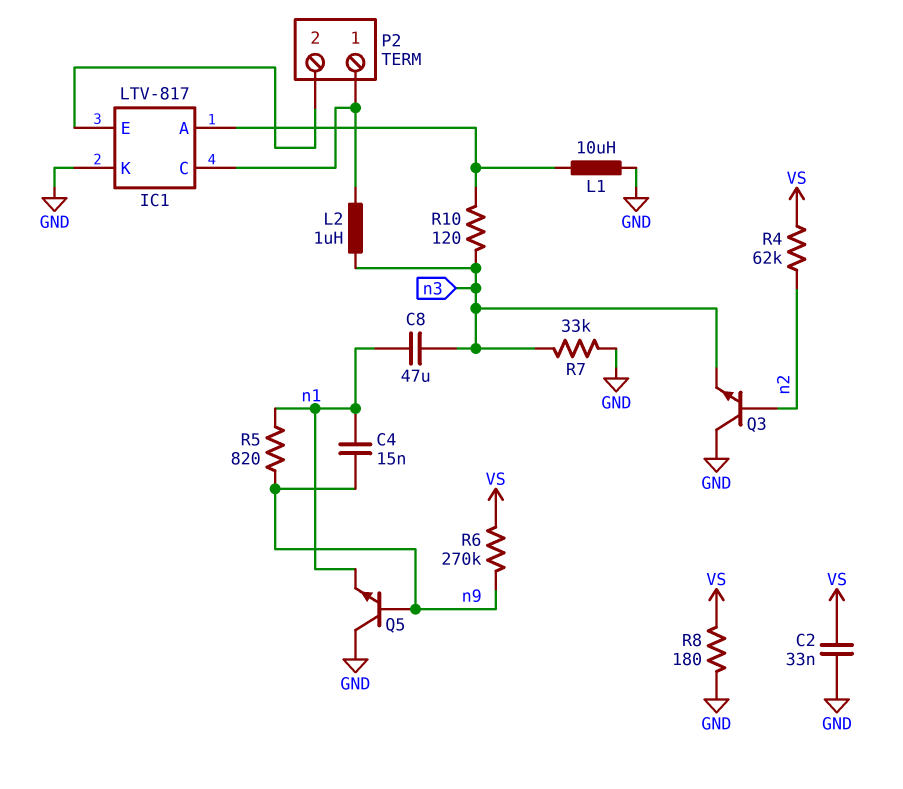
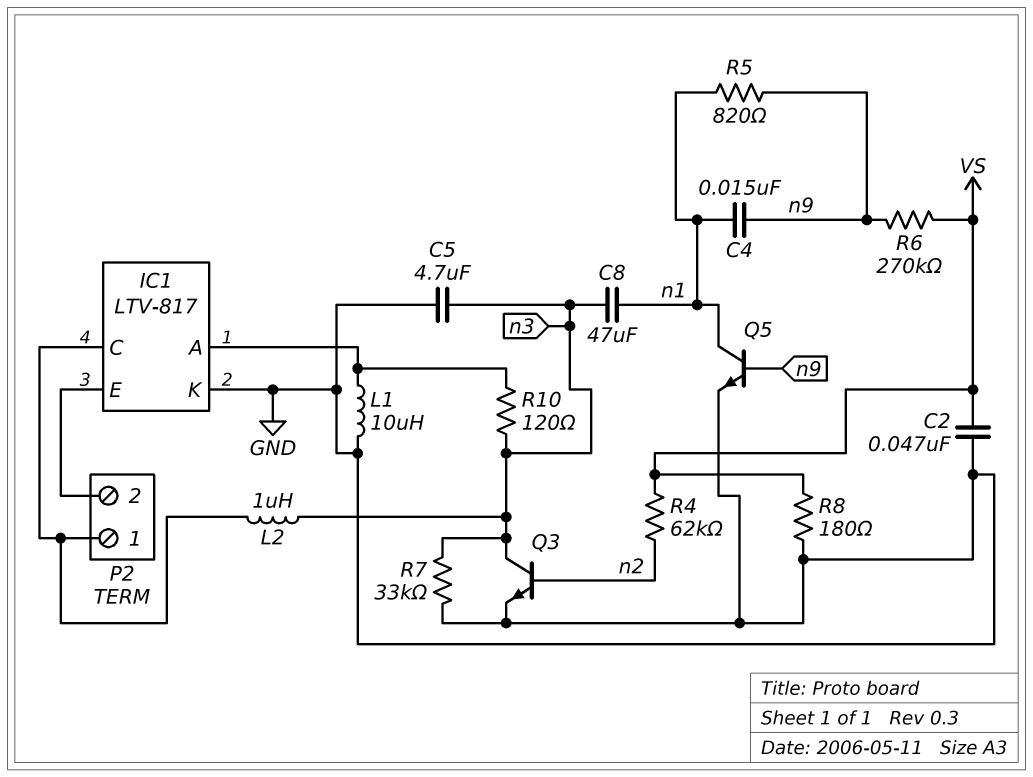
C2: 33nF (GND, VS) -> 47nF (GND, VS)
C5: none -> 4.7uF (GND, n3)
Q3: NPN (B n2, C GND, E n3) -> NPN (B n2, C n3, E GND)
Q5: NPN (B n9, C GND, E n1) -> NPN (B n9, C n1, E GND)

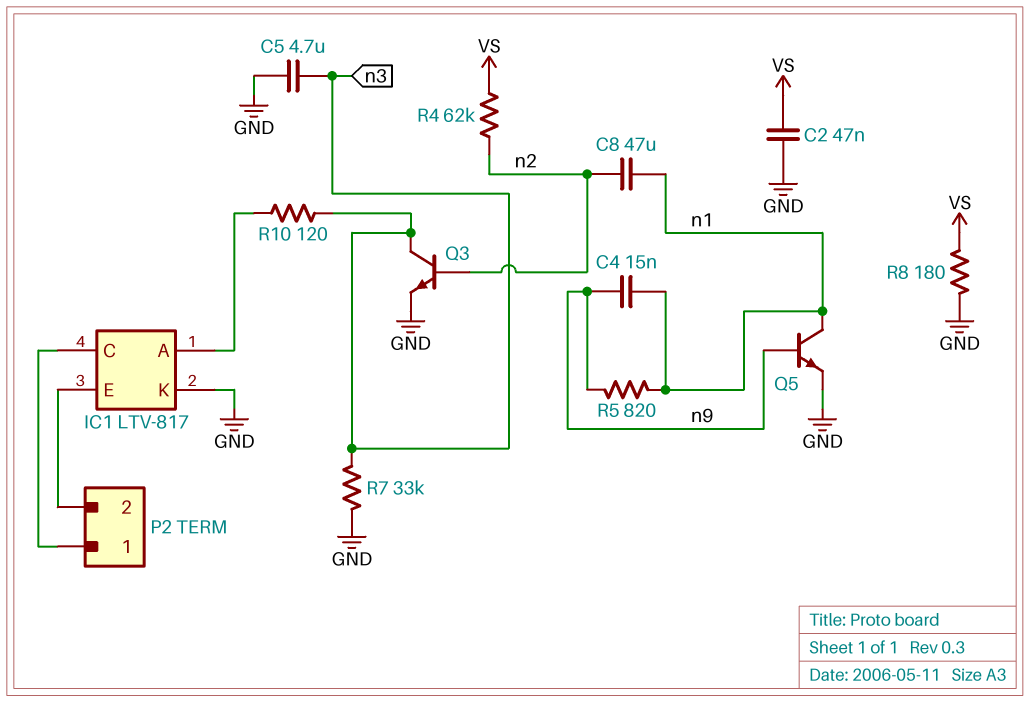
C8: 47uF (n1, n3) -> 47uF (n1, n2)
L1: 10uH (GND, IC1/A) -> none
L2: 1uH (IC1/C, n3) -> none
R6: 270k (VS, n9) -> none

